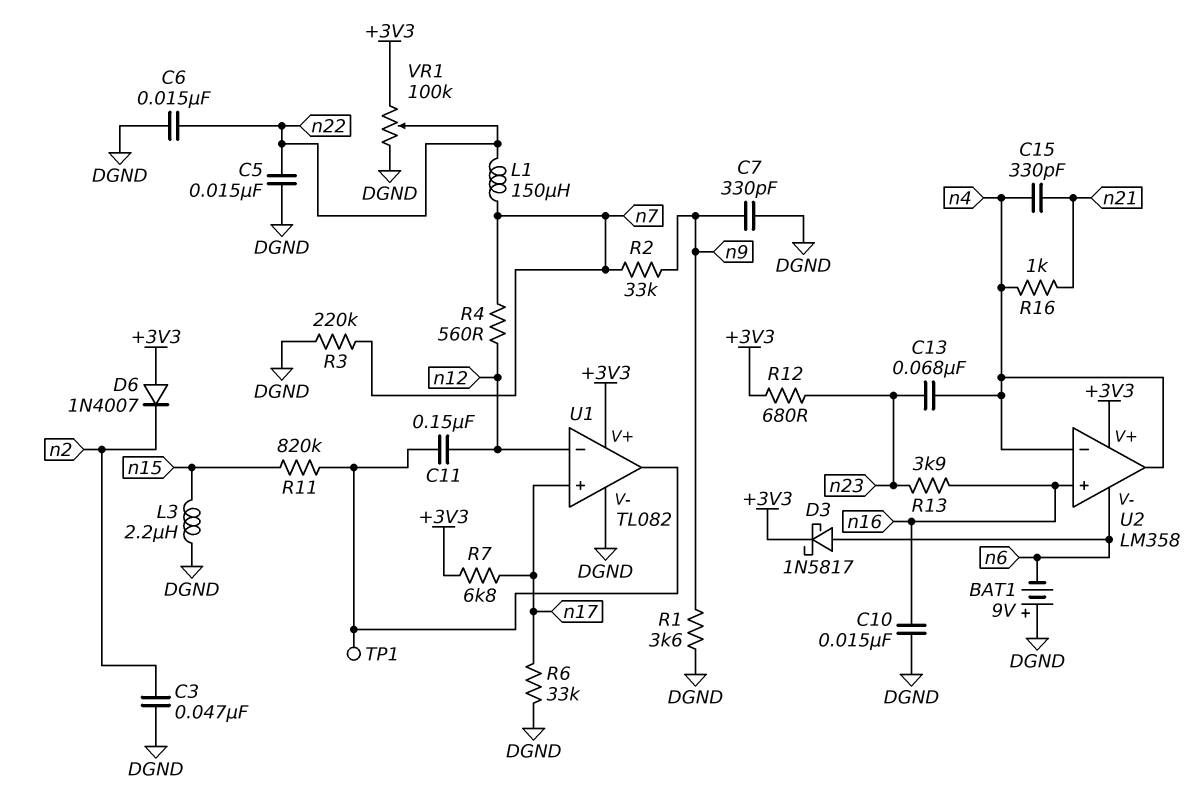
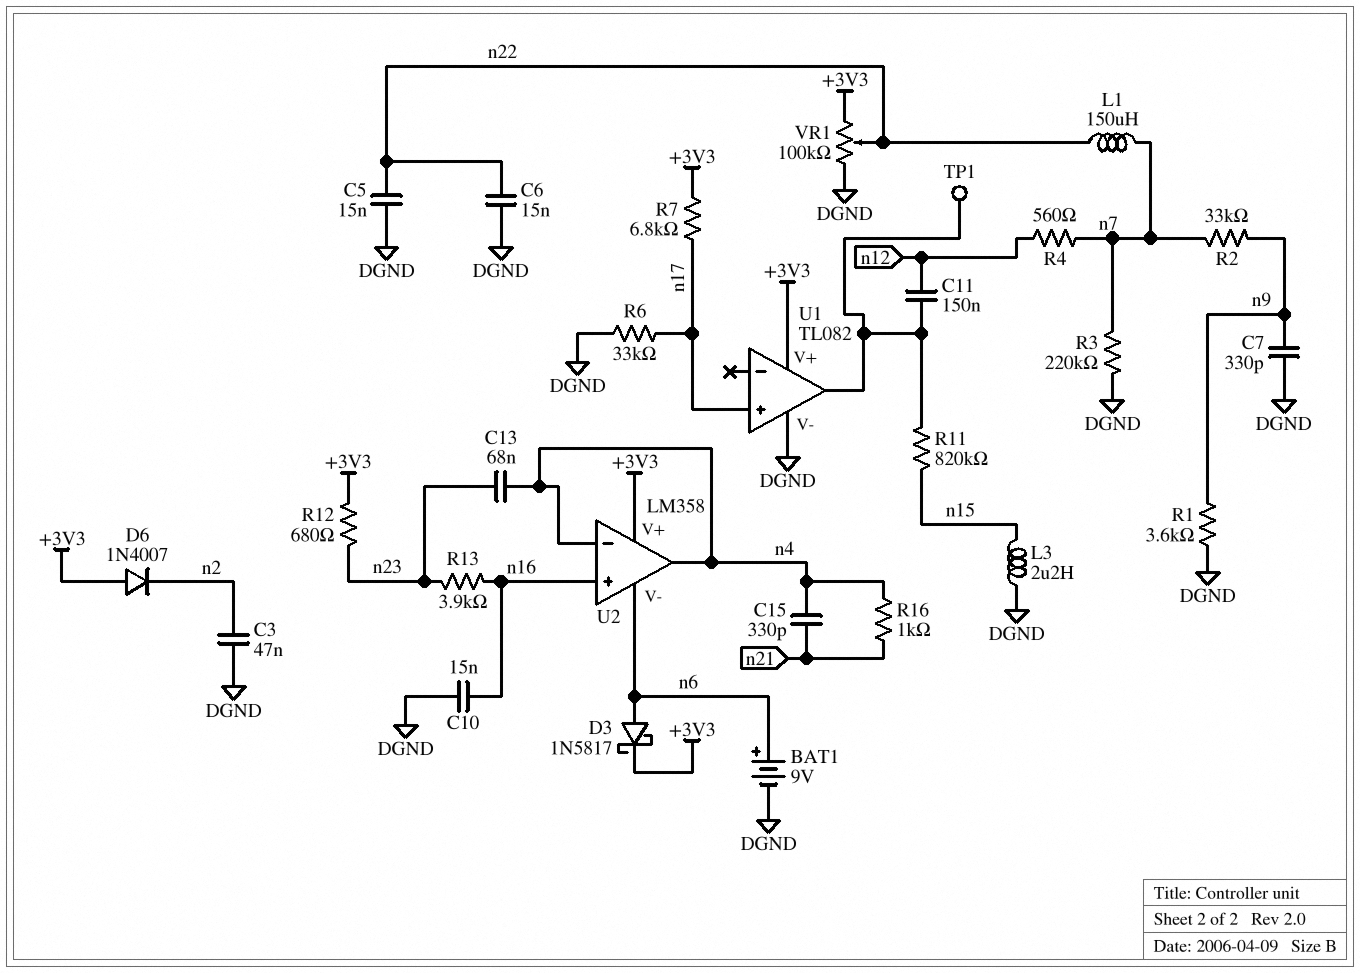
BAT1: 9V (plus DGND, minus n6) -> 9V (plus n6, minus DGND)
U1 pin in-: n12 -> none

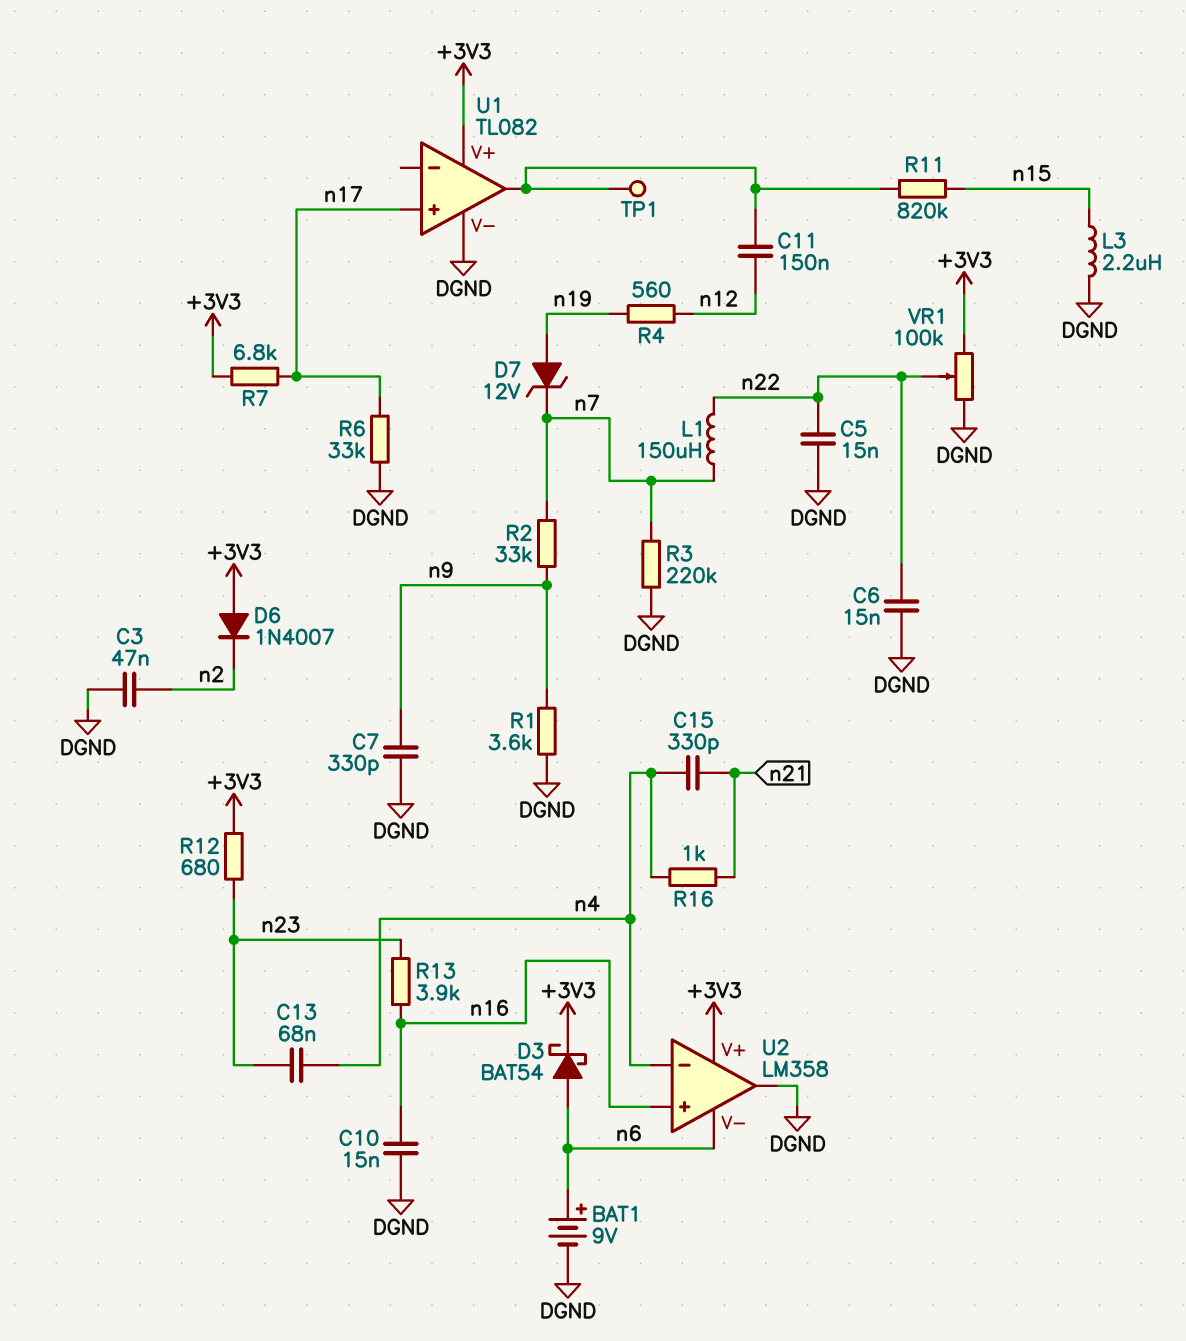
D3: schottky 1N5817 (A n6, K +3V3) -> schottky BAT54 (A n6, K +3V3)
D7: none -> zener 12V (A n19, K n7)
R4: 560 (n7, n12) -> 560 (n12, n19)
U2 pin out: n4 -> DGND

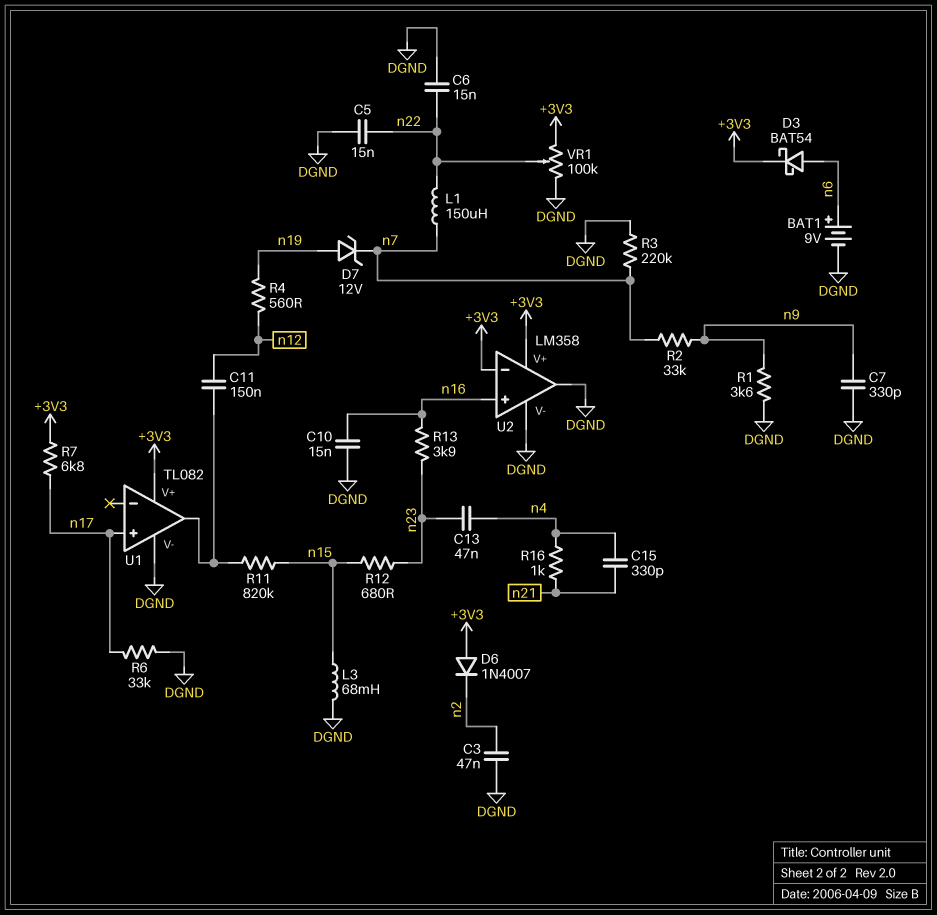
C13: 68nF (n4, n23) -> 47nF (n4, n23)
L3: 2.2uH (DGND, n15) -> 68mH (DGND, n15)
R12: 680 (+3V3, n23) -> 680 (n15, n23)
TP1: test point (U1/out) -> none
U2 pin V-: n6 -> DGND
U2 pin in-: n4 -> +3V3

